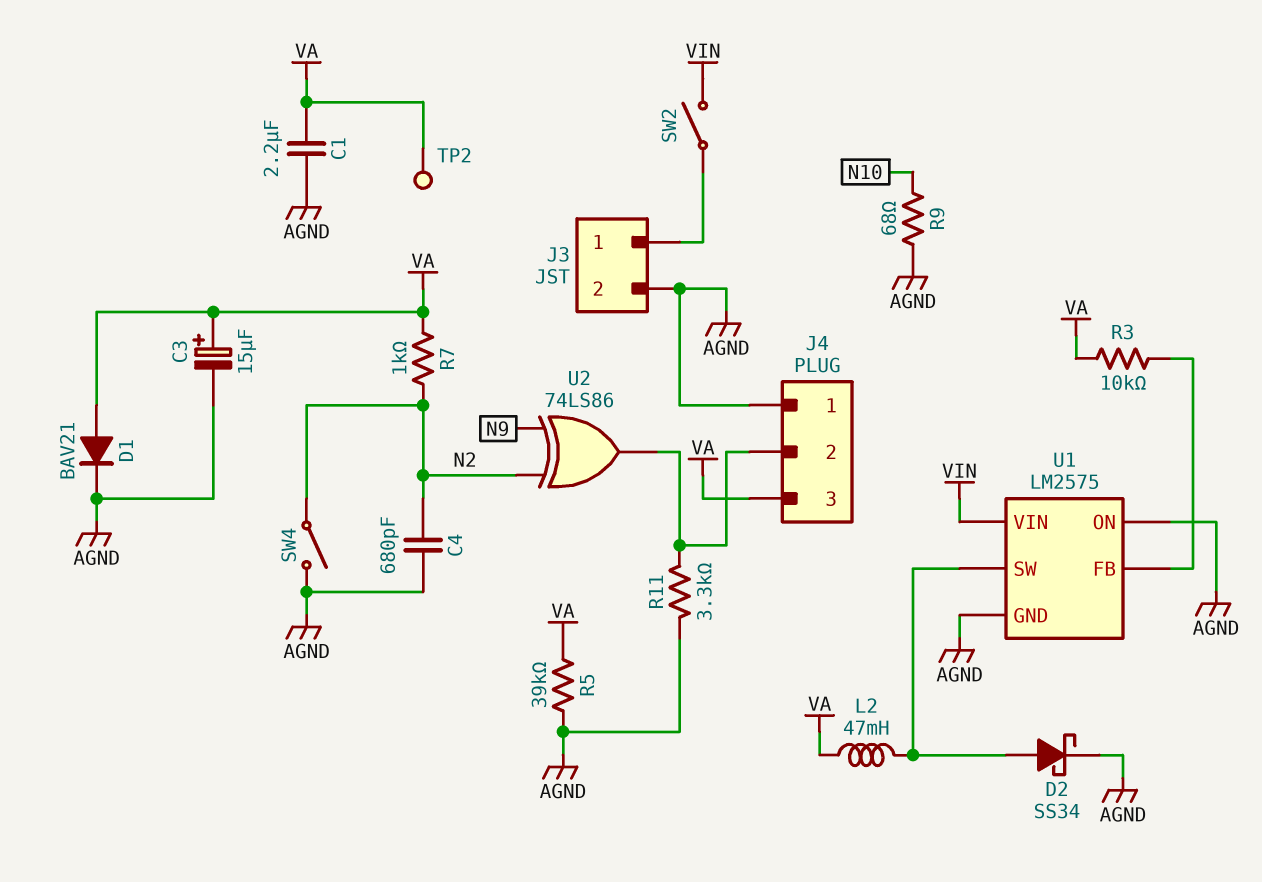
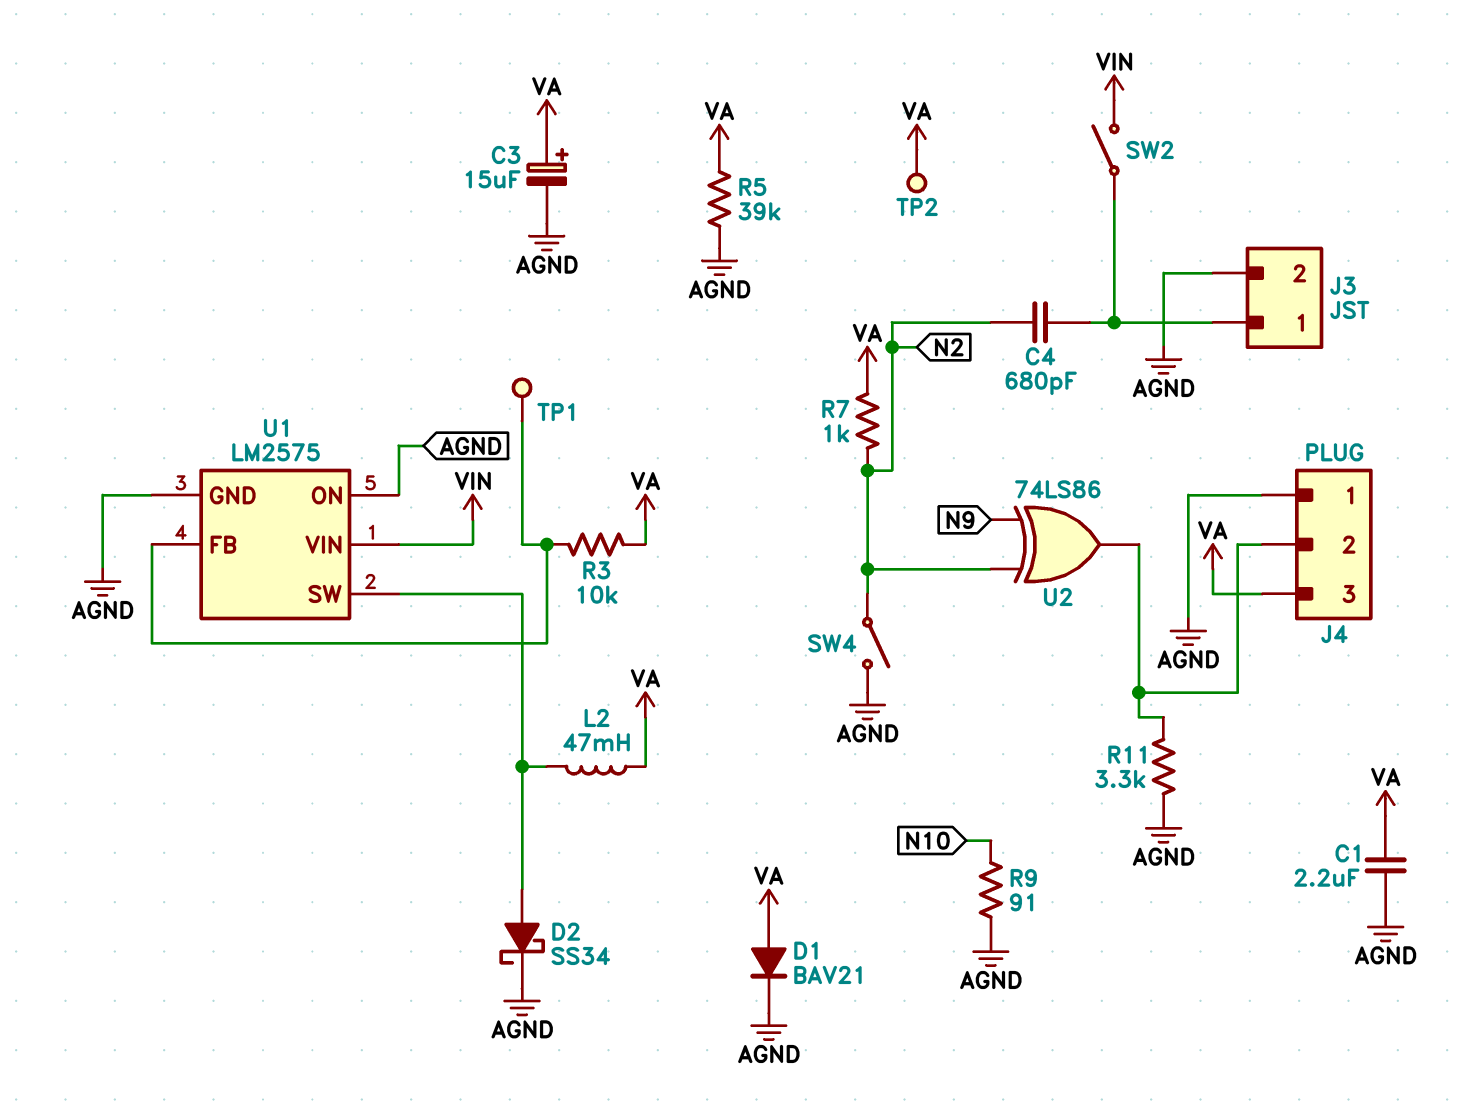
C4: 680pF (AGND, N2) -> 680pF (J3/1, N2)
R9: 68 (AGND, N10) -> 91 (AGND, N10)
TP1: none -> test point (U1/FB)

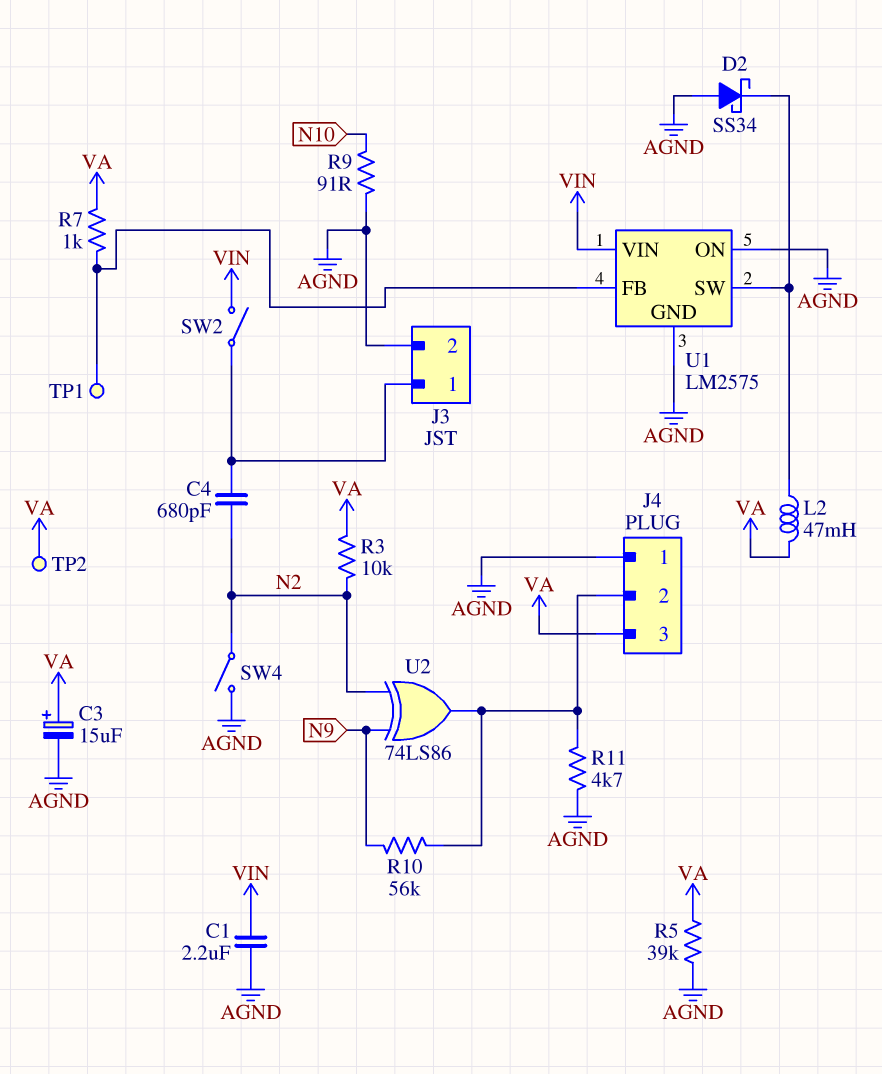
C1: 2.2uF (AGND, VA) -> 2.2uF (AGND, VIN)
D1: diode BAV21 (A VA, K AGND) -> none
D2: schottky SS34 (A U1/SW, K AGND) -> schottky SS34 (A AGND, K U1/SW)
R3: 10k (U1/FB, VA) -> 10k (N2, VA)
R7: 1k (N2, VA) -> 1k (U1/FB, VA)
R10: none -> 56k (J4/2, N9)
R11: 3.3k (AGND, J4/2) -> 4.7k (AGND, J4/2)

